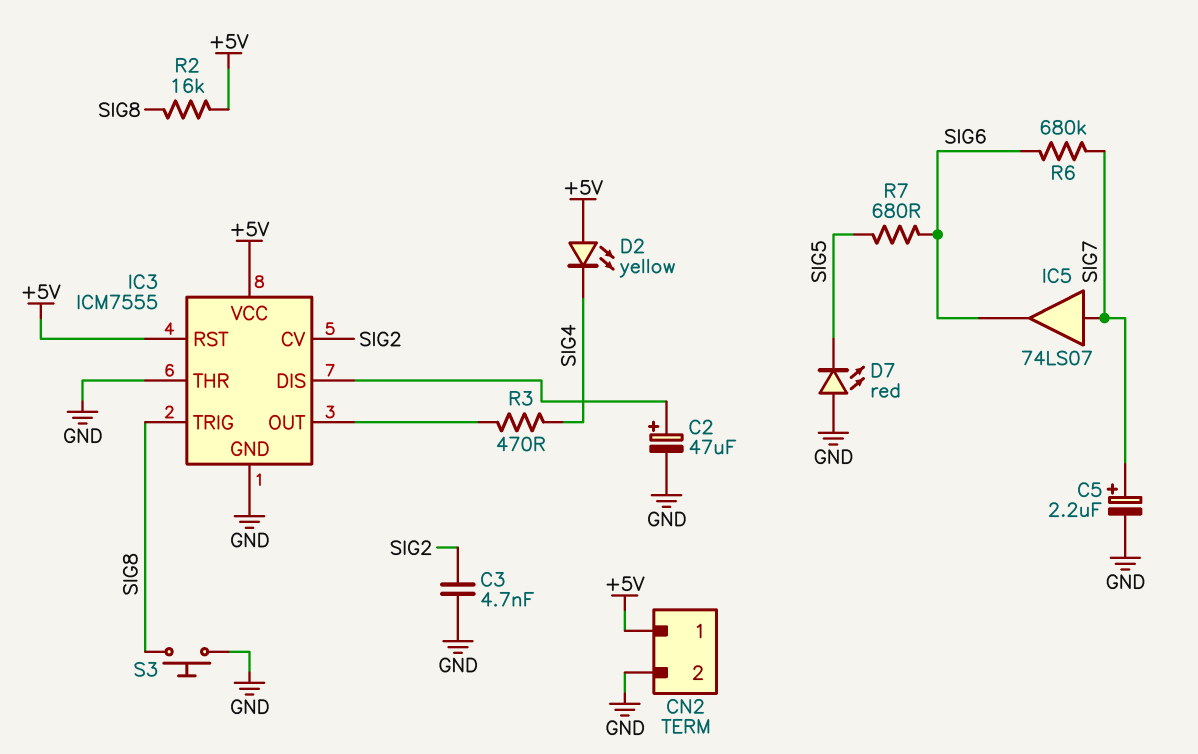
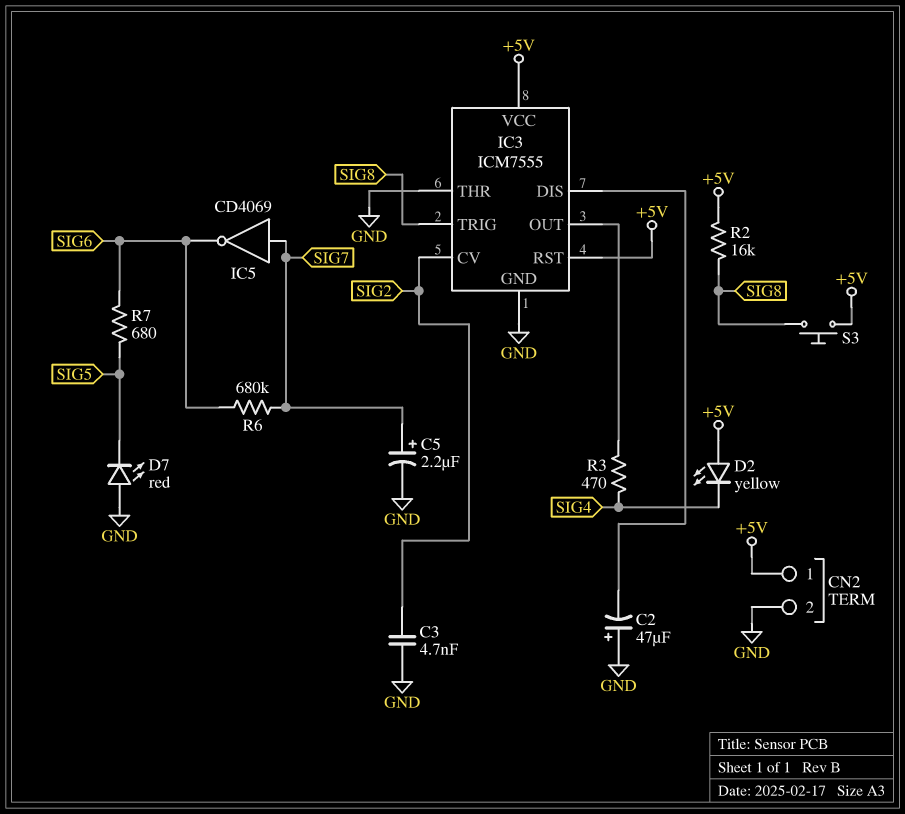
C2: 47uF (plus IC3/DIS, minus GND) -> 47uF (plus GND, minus IC3/DIS)
IC5: buffer 74LS07 (in SIG7, out SIG6) -> NOT CD4069 (in SIG7, out SIG6)
S3: button (GND, SIG8) -> button (+5V, SIG8)

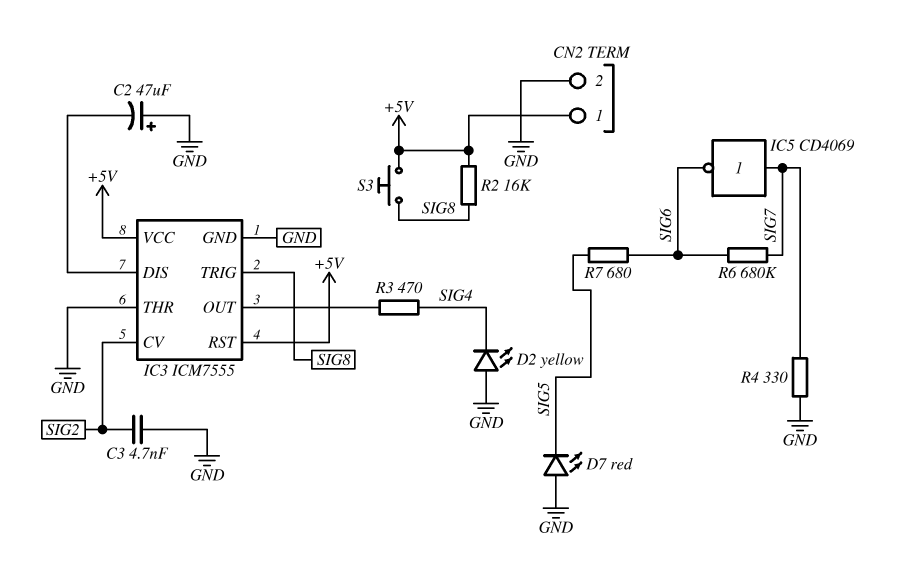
C5: 2.2uF (plus SIG7, minus GND) -> none
D2: LED yellow (A +5V, K SIG4) -> LED yellow (A GND, K SIG4)
R4: none -> 330 (GND, SIG7)

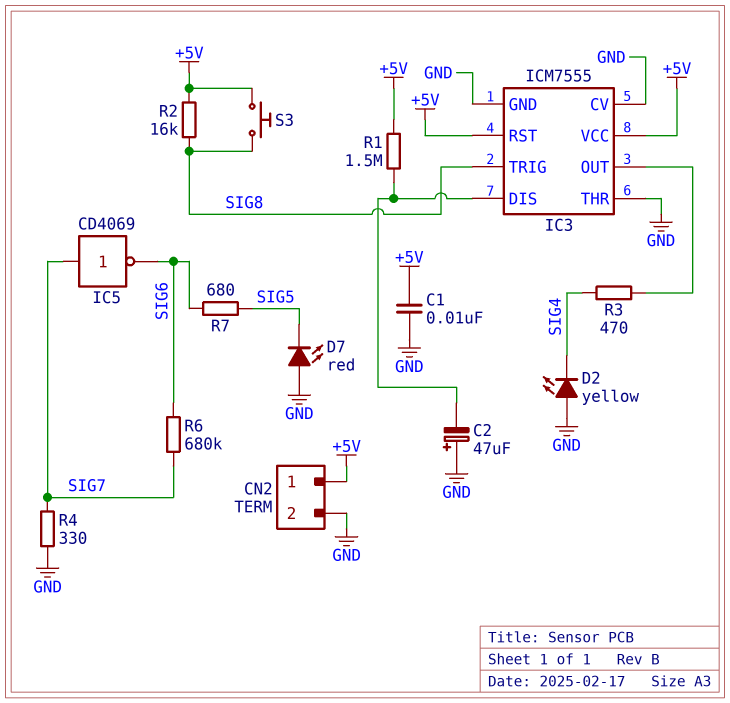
C1: none -> 10nF (+5V, GND)
C3: 4.7nF (GND, SIG2) -> none
IC3 pin CV: SIG2 -> GND
R1: none -> 1.5M (+5V, IC3/DIS)

